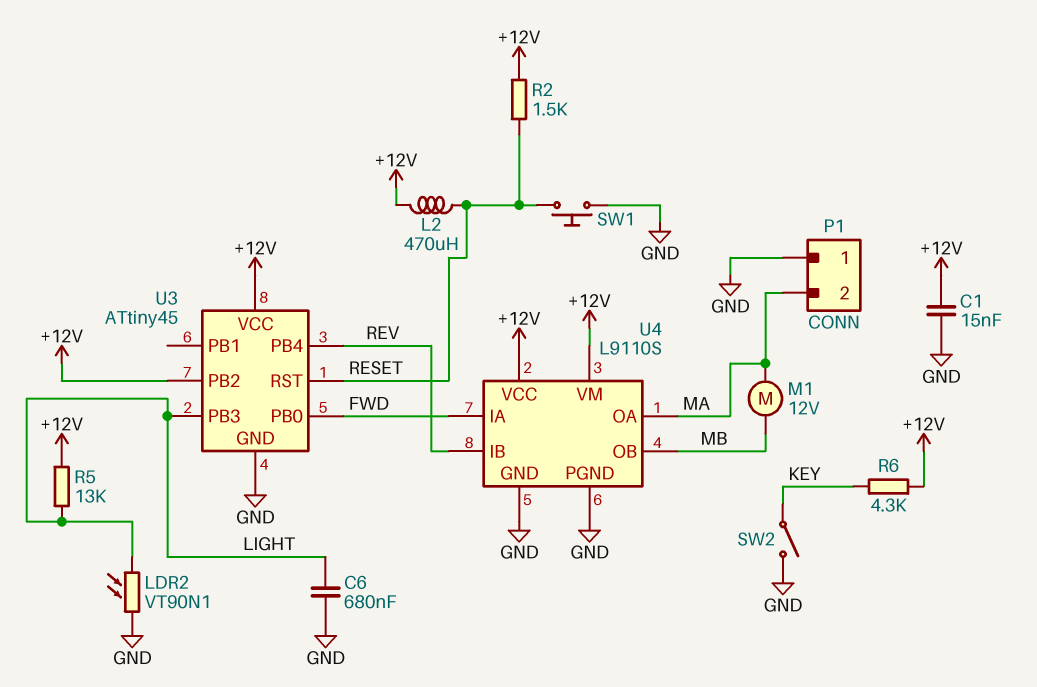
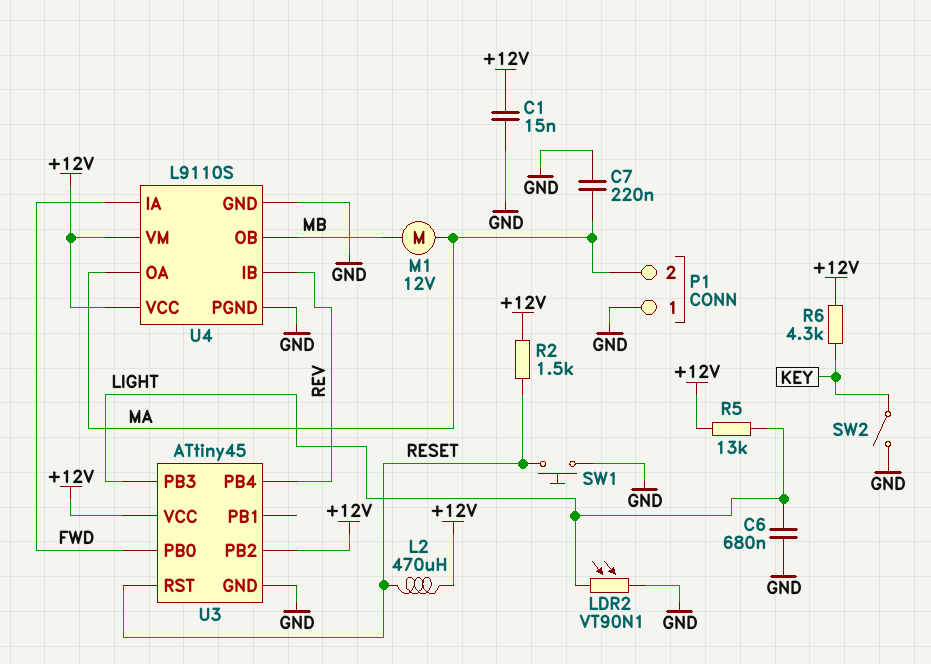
C7: none -> 220nF (GND, MA)

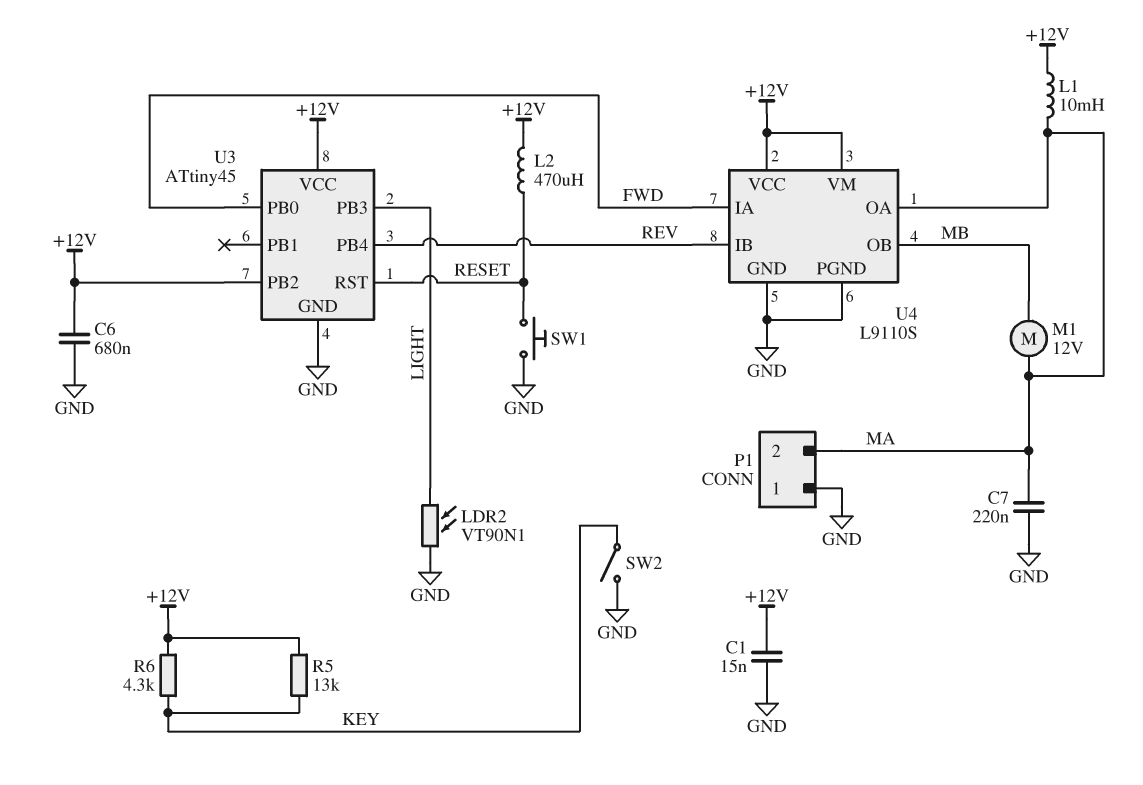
C6: 680nF (GND, LIGHT) -> 680nF (+12V, GND)
L1: none -> 10mH (+12V, MA)
R2: 1.5k (+12V, RESET) -> none
R5: 13k (+12V, LIGHT) -> 13k (+12V, KEY)

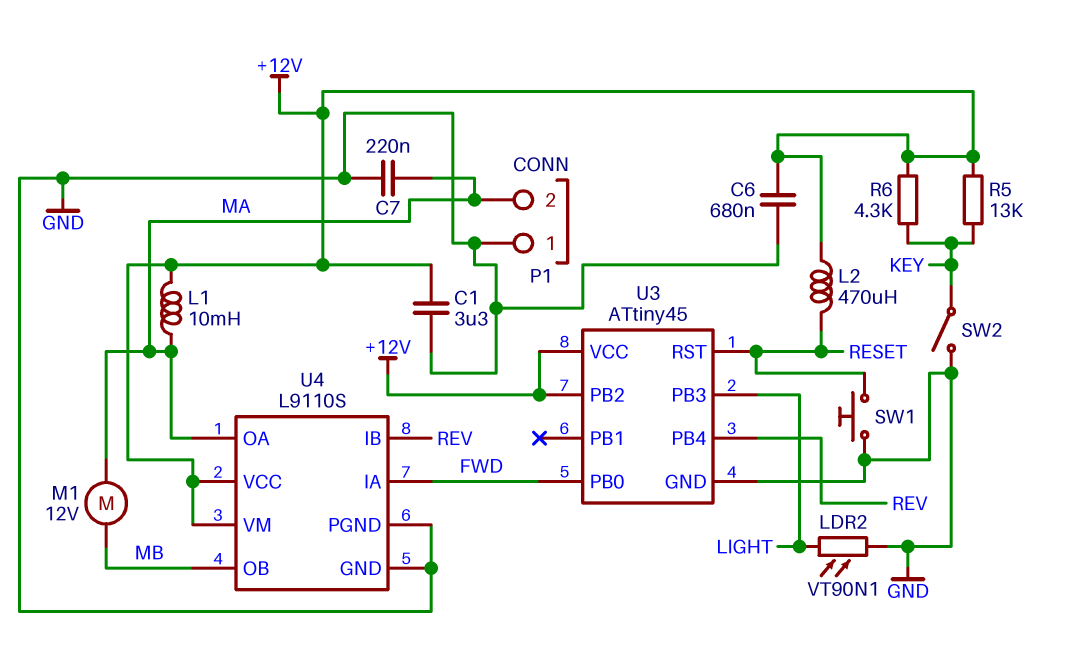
C1: 15nF (+12V, GND) -> 3.3uF (+12V, GND)

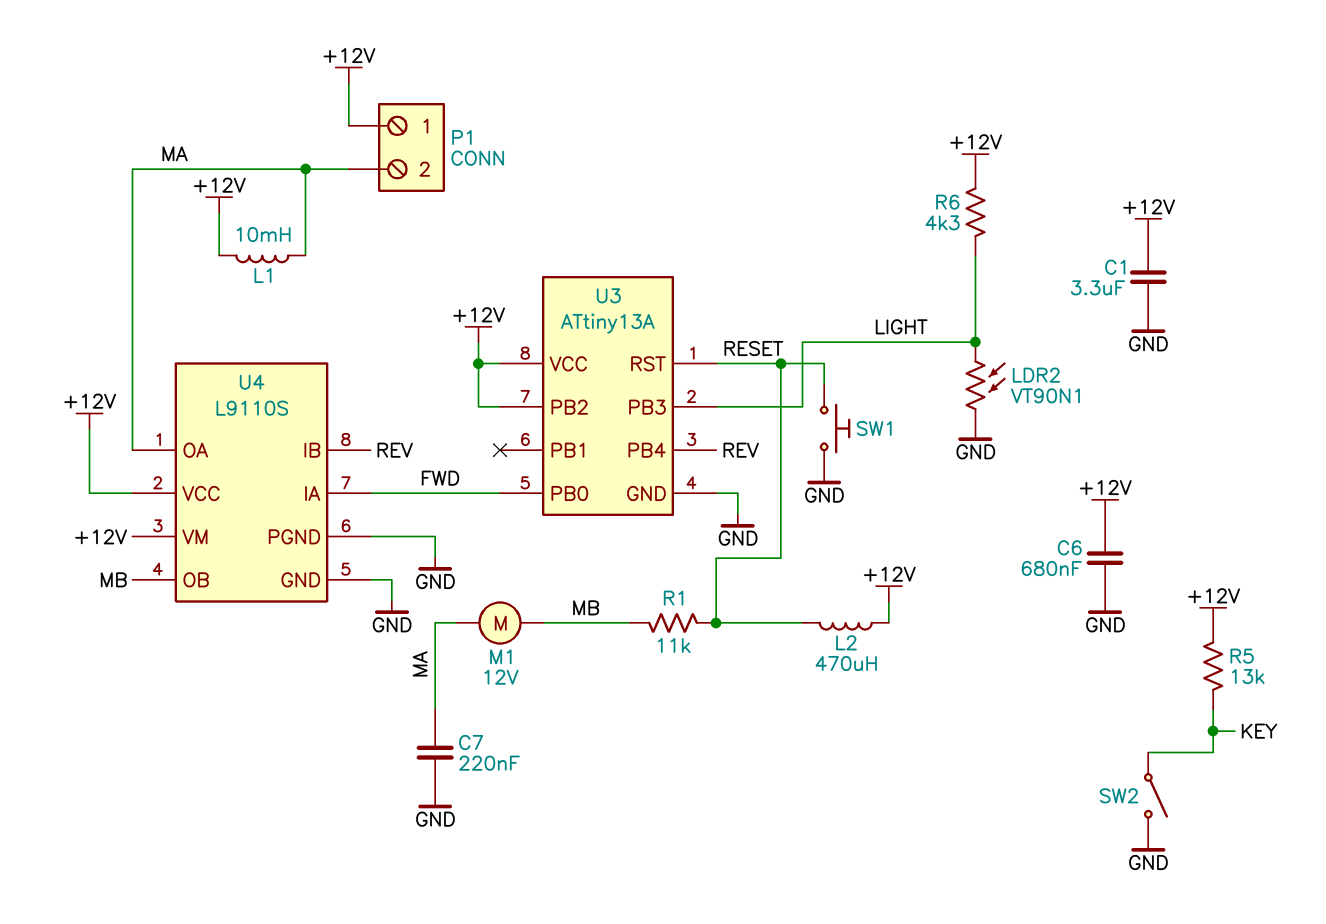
P1 pin 1: GND -> +12V
R1: none -> 11k (MB, RESET)
R6: 4.3k (+12V, KEY) -> 4.3k (+12V, LIGHT)
U3: ATtiny45 -> ATtiny13A

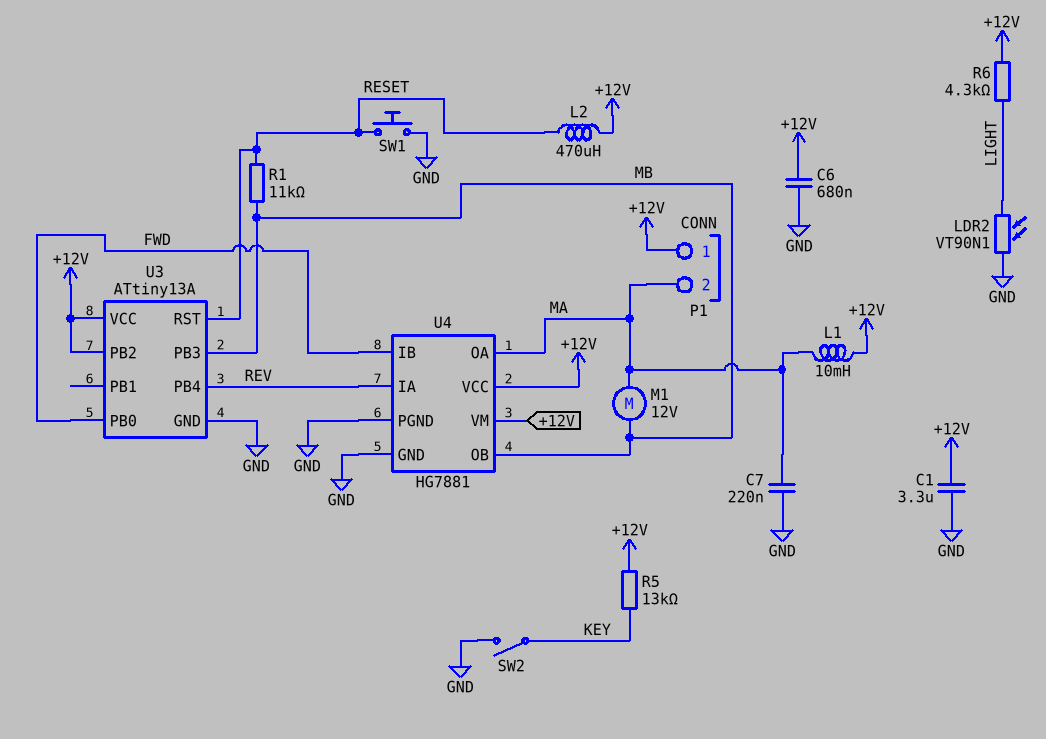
U3 pin PB3: LIGHT -> MB
U4: L9110S -> HG7881
U4 pin IA: FWD -> REV
U4 pin IB: REV -> FWD

